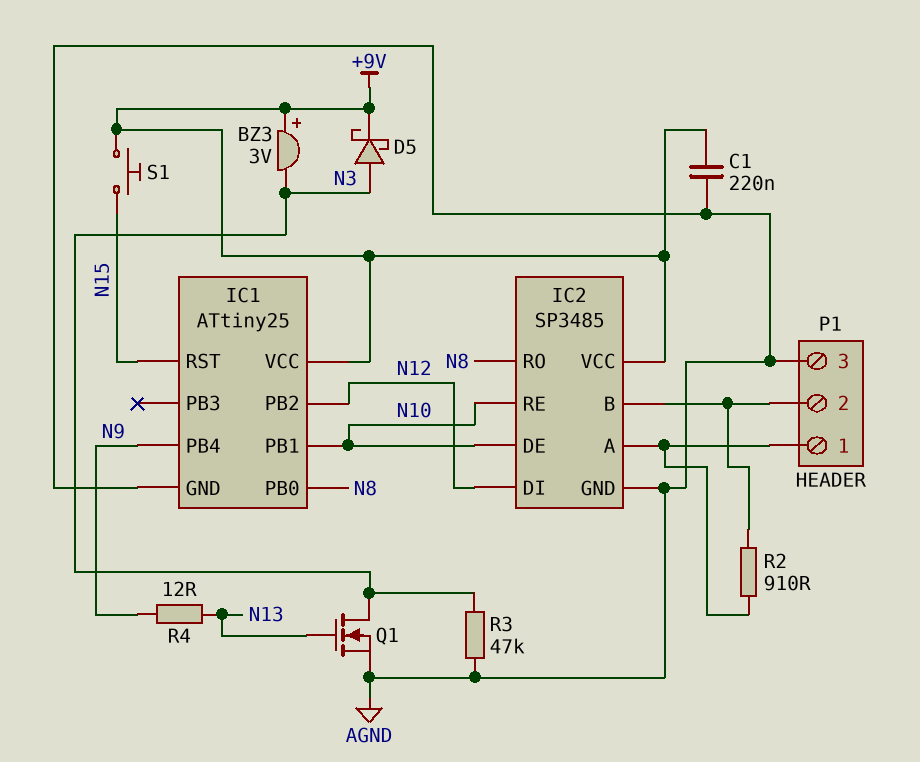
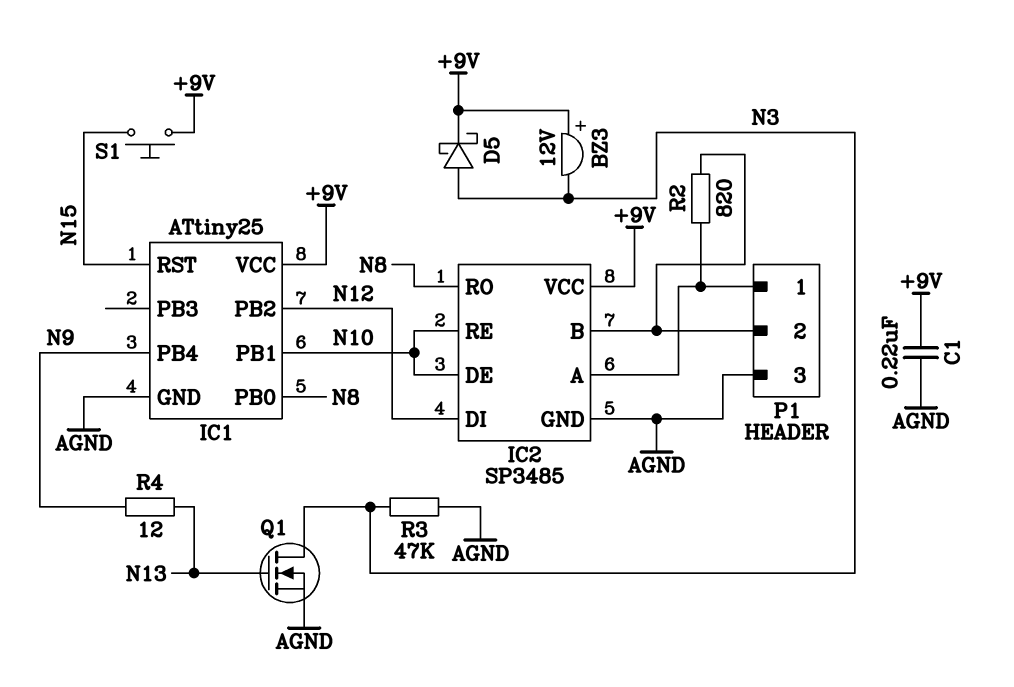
BZ3: buzzer 3V (plus +9V, minus N3) -> buzzer 12V (plus +9V, minus N3)
R2: 910 (IC2/A, IC2/B) -> 820 (IC2/A, IC2/B)

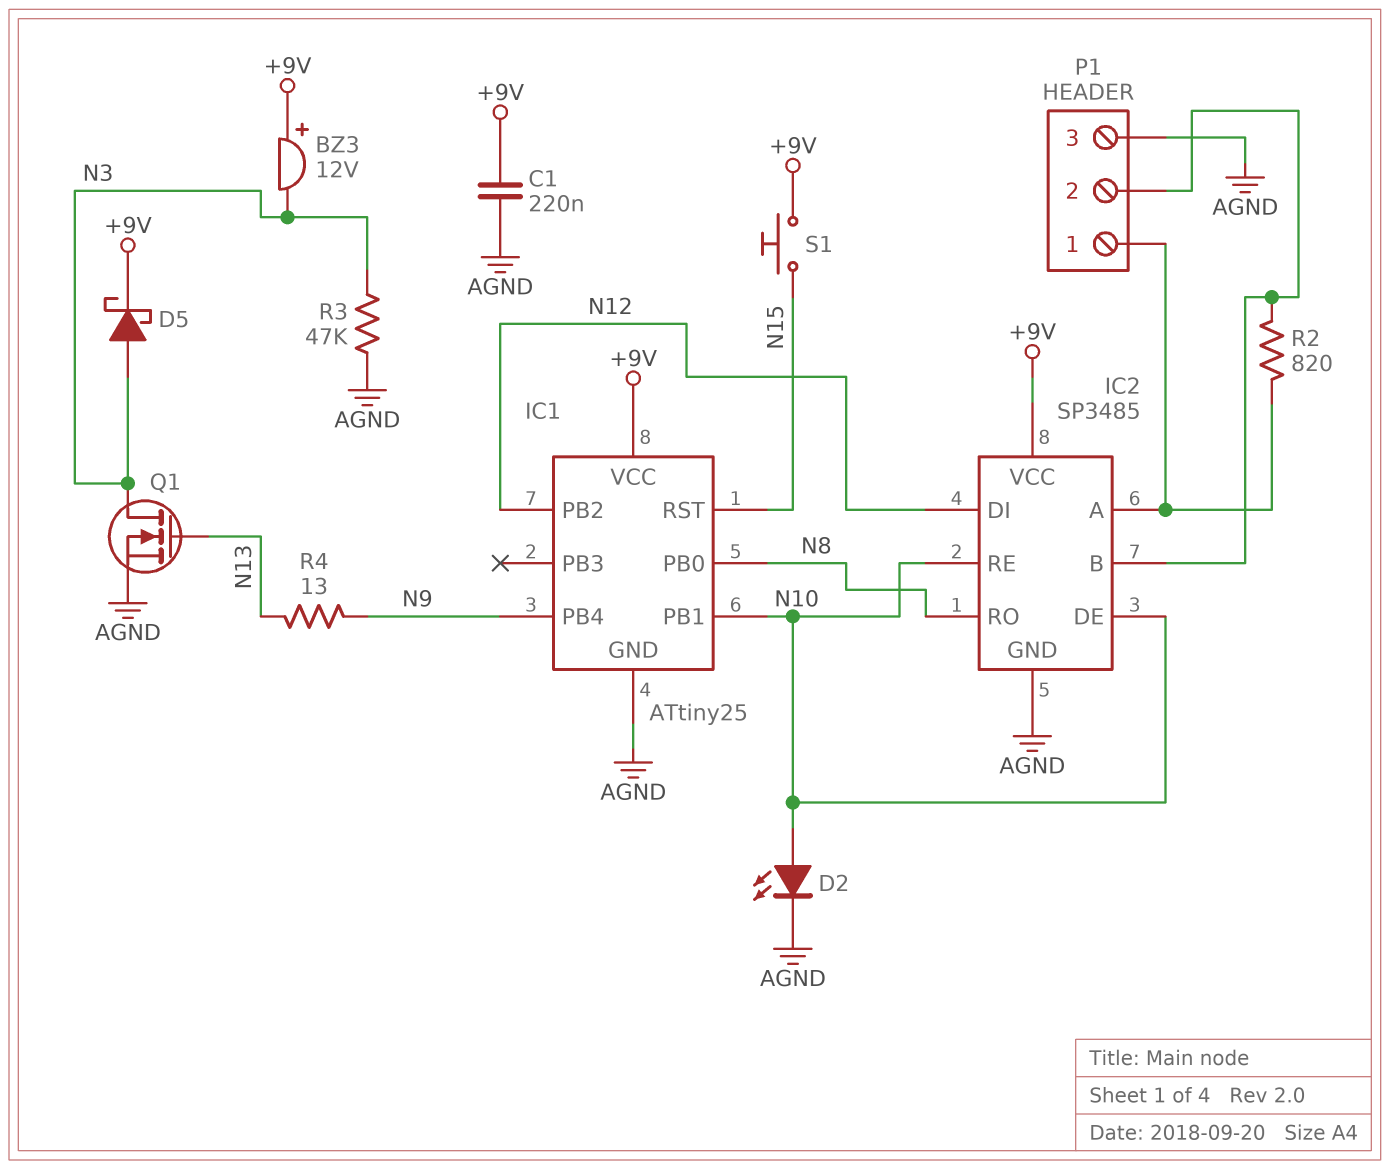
D2: none -> LED (A N10, K AGND)
R4: 12 (N9, N13) -> 13 (N9, N13)

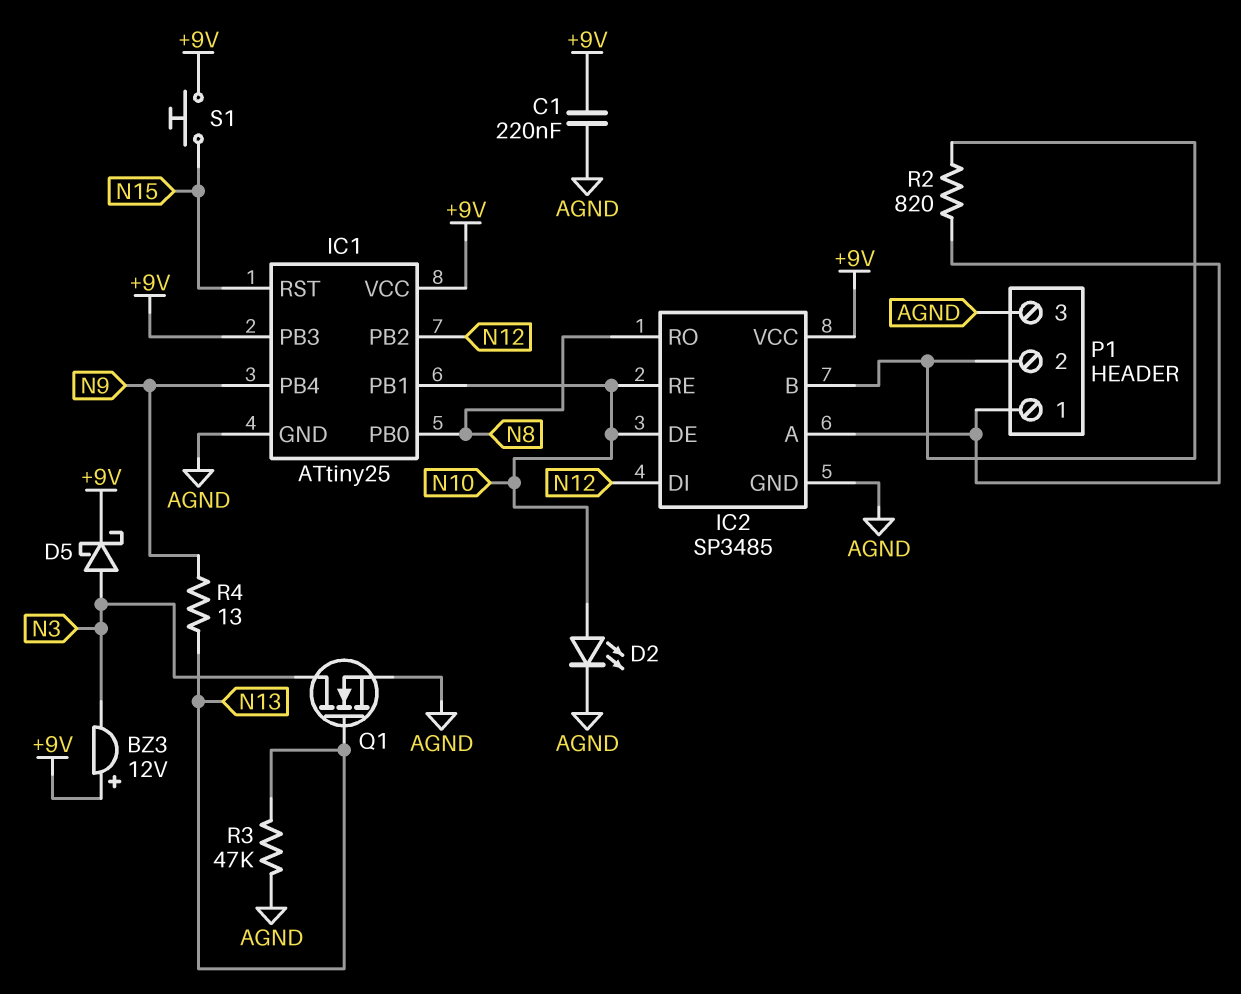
IC1 pin PB3: none -> +9V
R3: 47k (AGND, N3) -> 47k (AGND, N13)

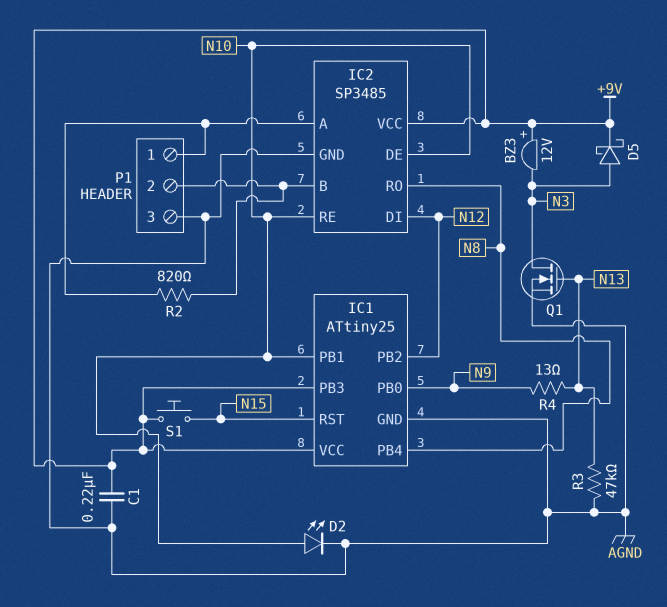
IC1 pin PB0: N8 -> N9
IC1 pin PB4: N9 -> N8

